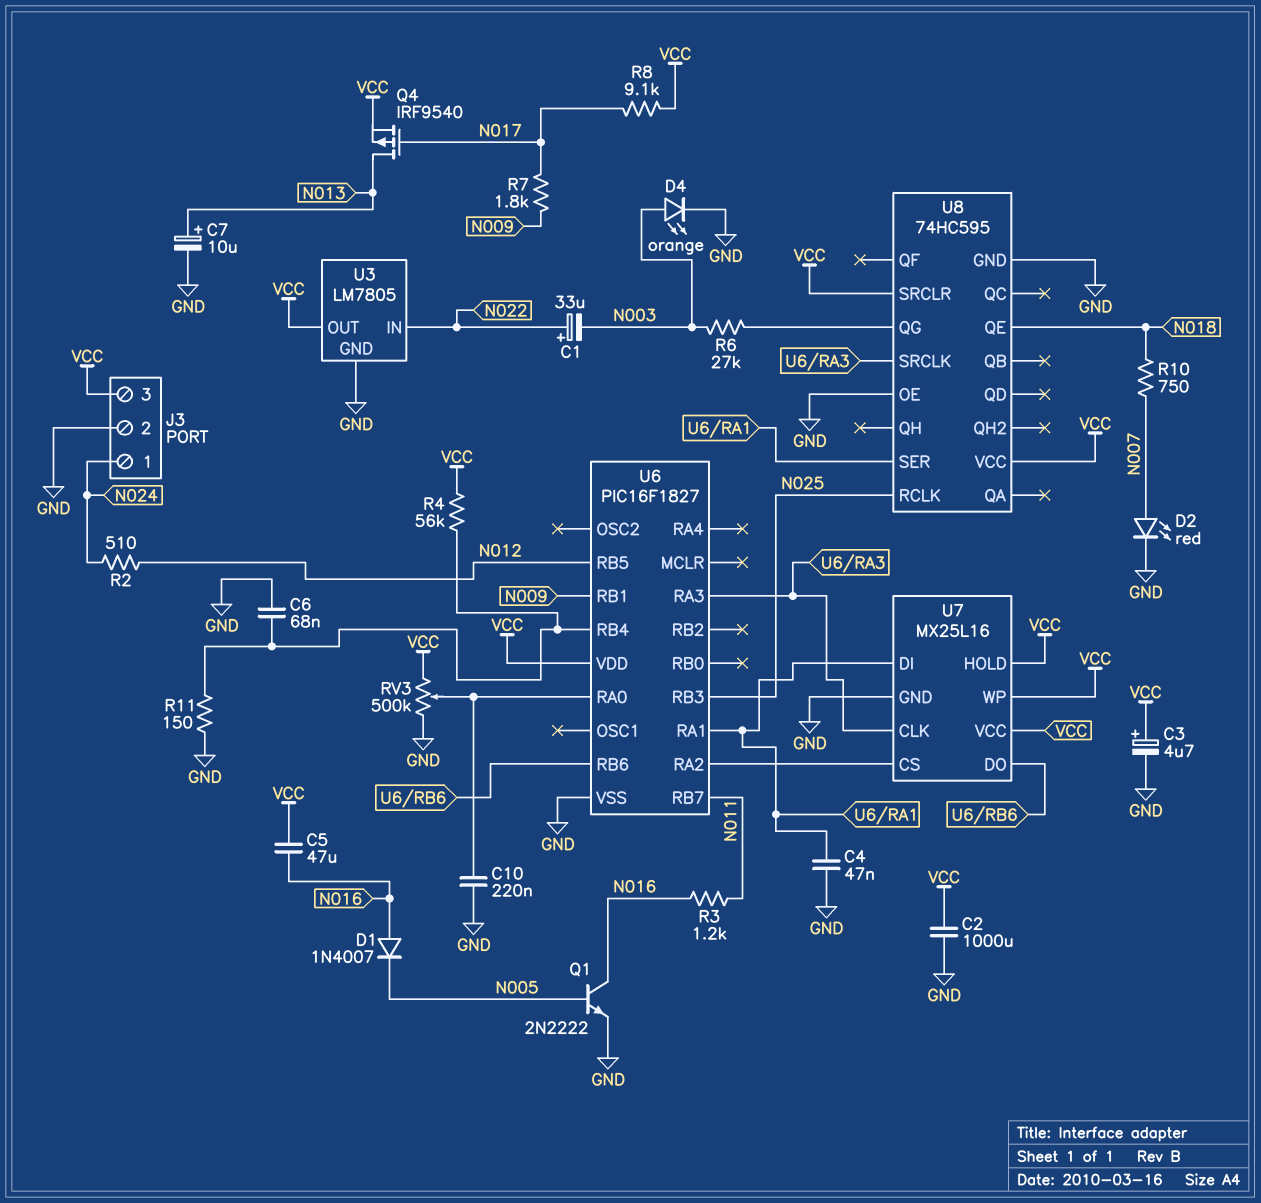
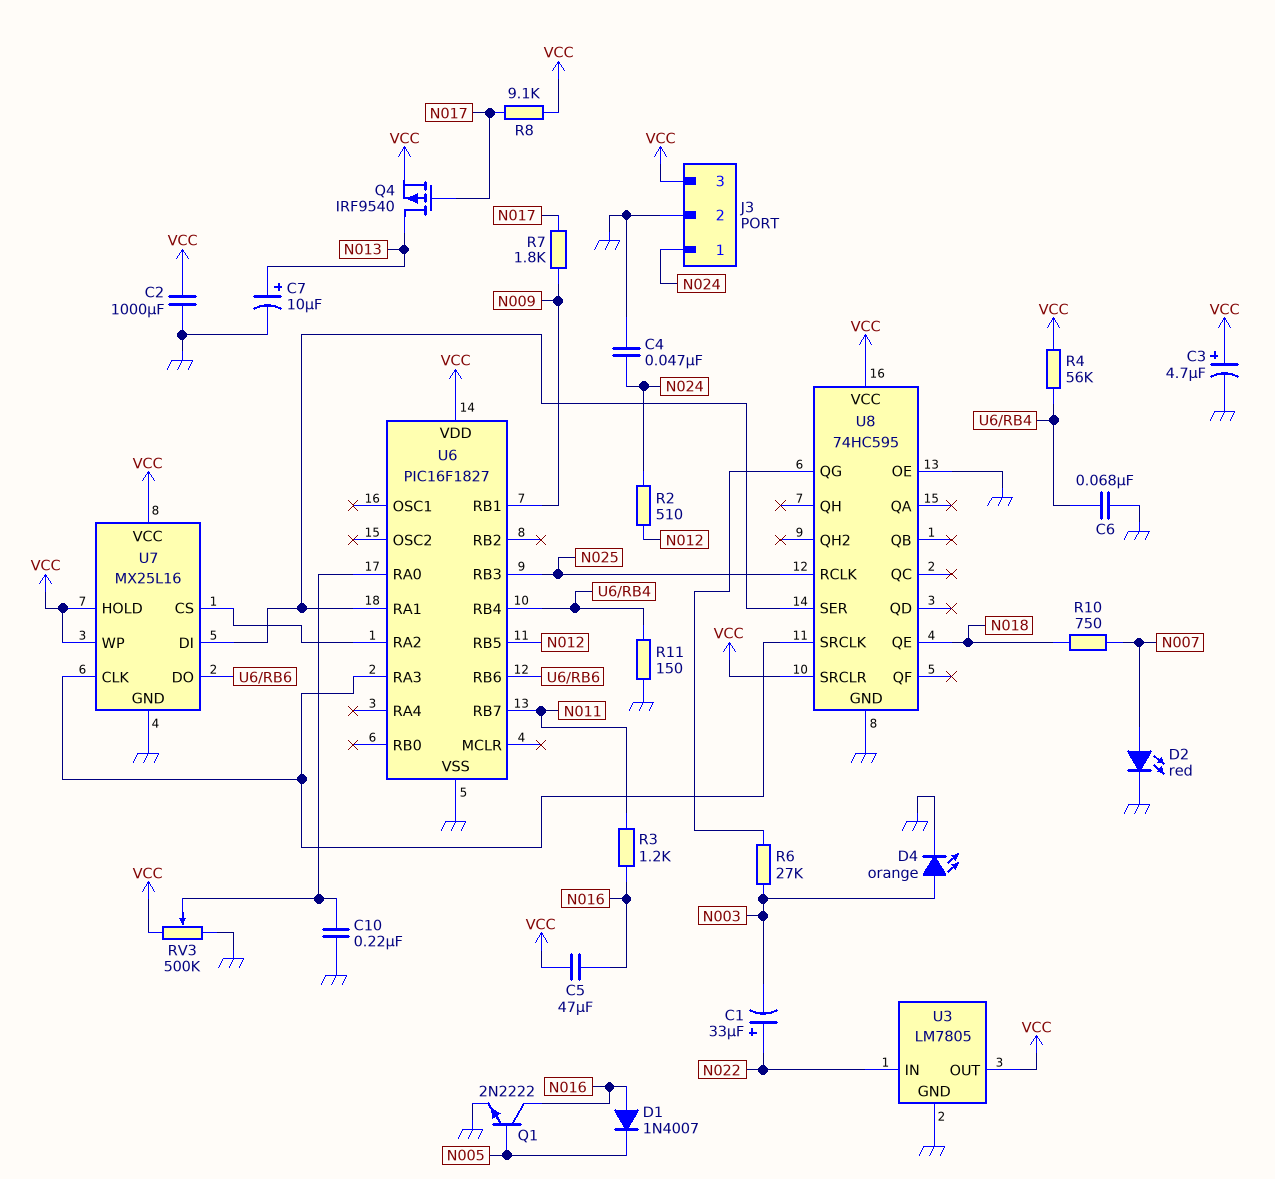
C4: 47nF (GND, U6/RA1) -> 47nF (GND, N024)

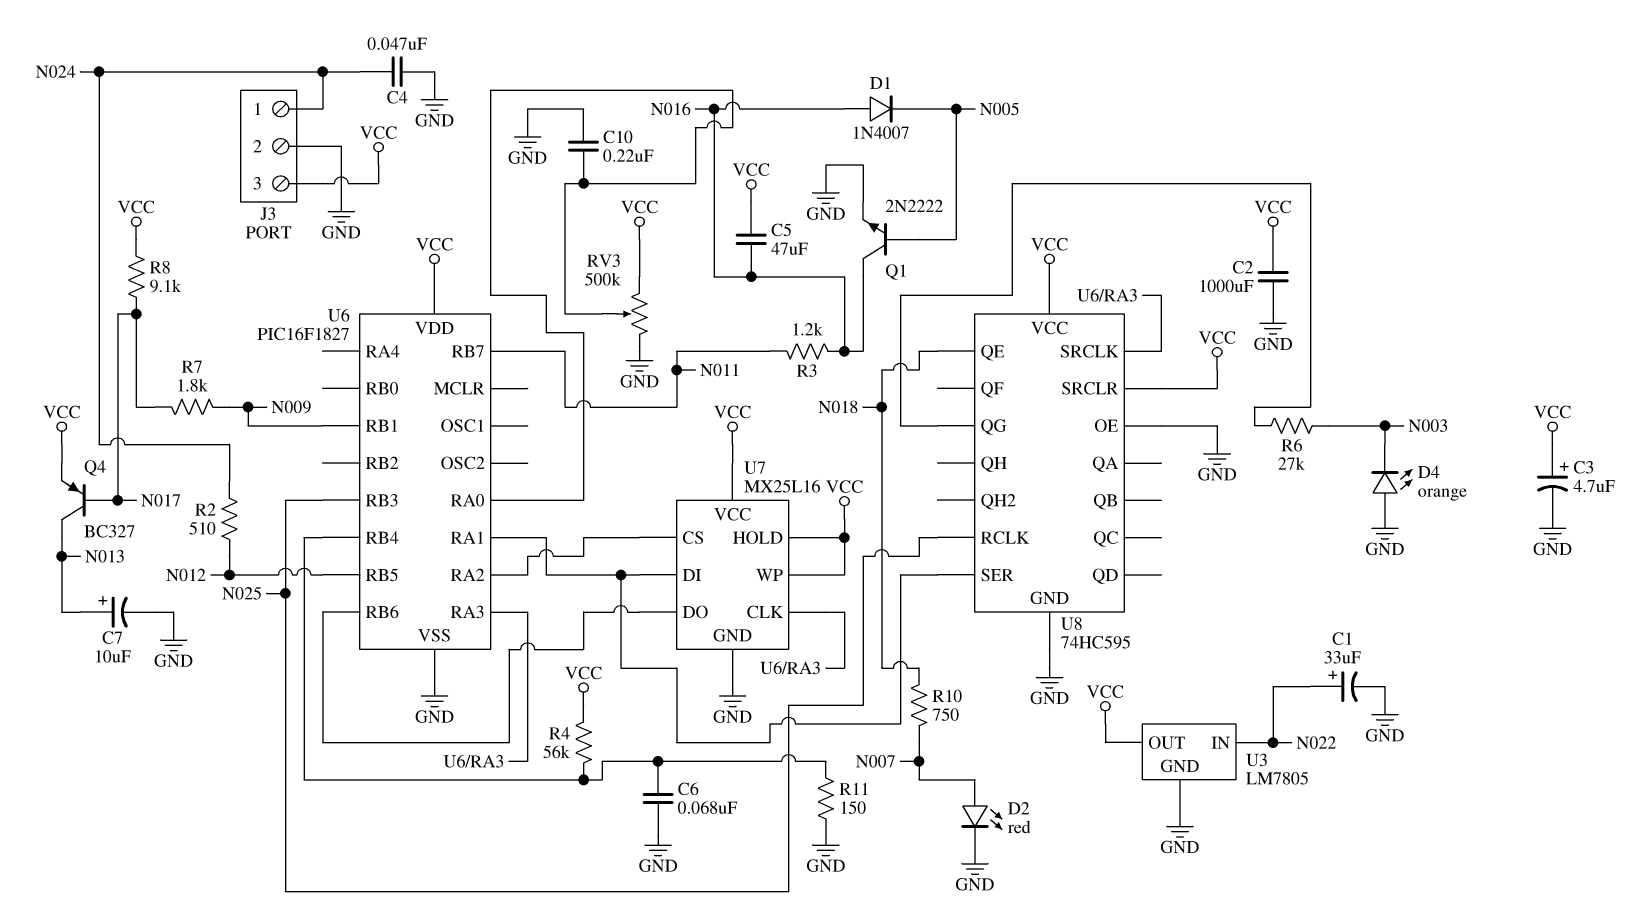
C1: 33uF (plus N022, minus N003) -> 33uF (plus N022, minus GND)
D4: LED orange (A N003, K GND) -> LED orange (A GND, K N003)
Q4: PMOS IRF9540 (G N017, D N013, S VCC) -> PNP BC327 (B N017, C N013, E VCC)

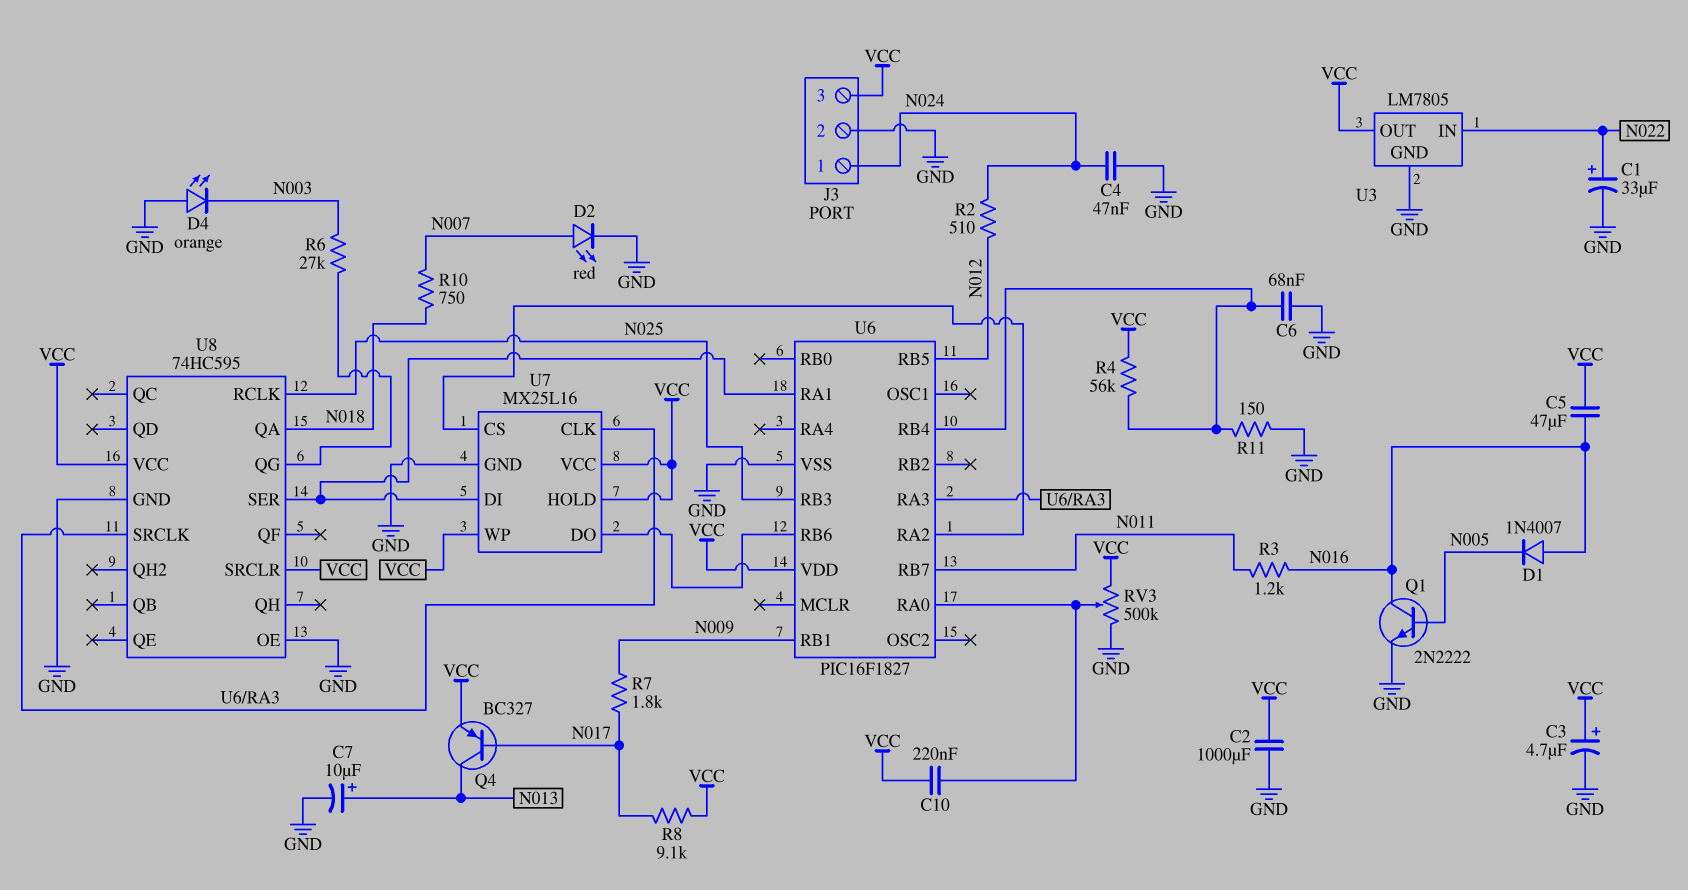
C10: 220nF (GND, U6/RA0) -> 220nF (U6/RA0, VCC)
U8 pin QA: none -> N018
U8 pin QE: N018 -> none

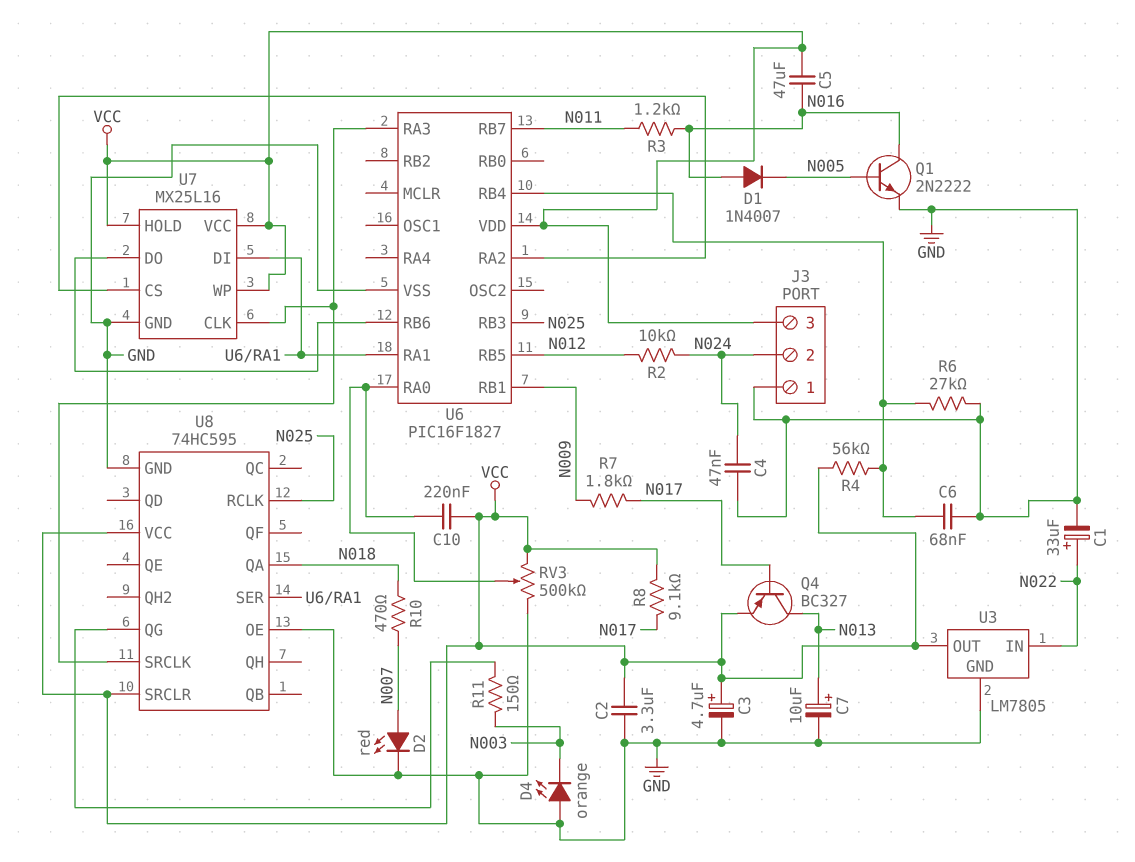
C2: 1000uF (GND, VCC) -> 3.3uF (GND, VCC)
J3 pin 1: N024 -> GND
J3 pin 2: GND -> N024
R2: 510 (N012, N024) -> 10k (N012, N024)
R6: 27k (N003, U8/QG) -> 27k (GND, U6/RB4)
R10: 750 (N007, N018) -> 470 (N007, N018)
R11: 150 (GND, U6/RB4) -> 150 (N003, U8/QG)

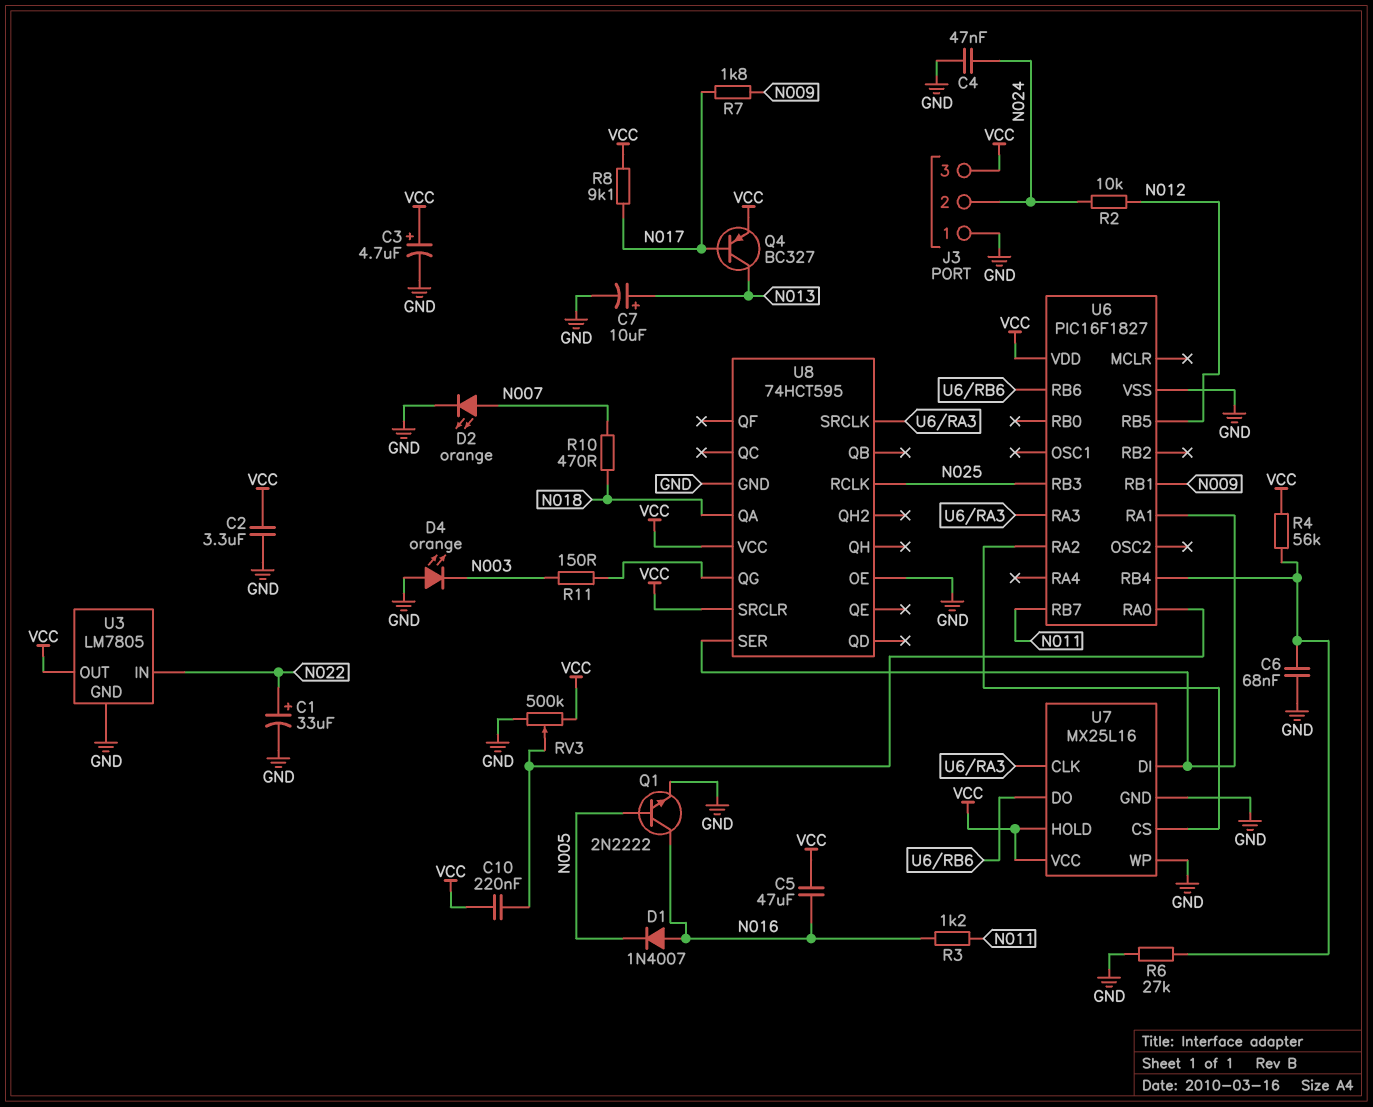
D2: LED red (A N007, K GND) -> LED orange (A N007, K GND)
U7 pin WP: VCC -> GND
U8: 74HC595 -> 74HCT595

